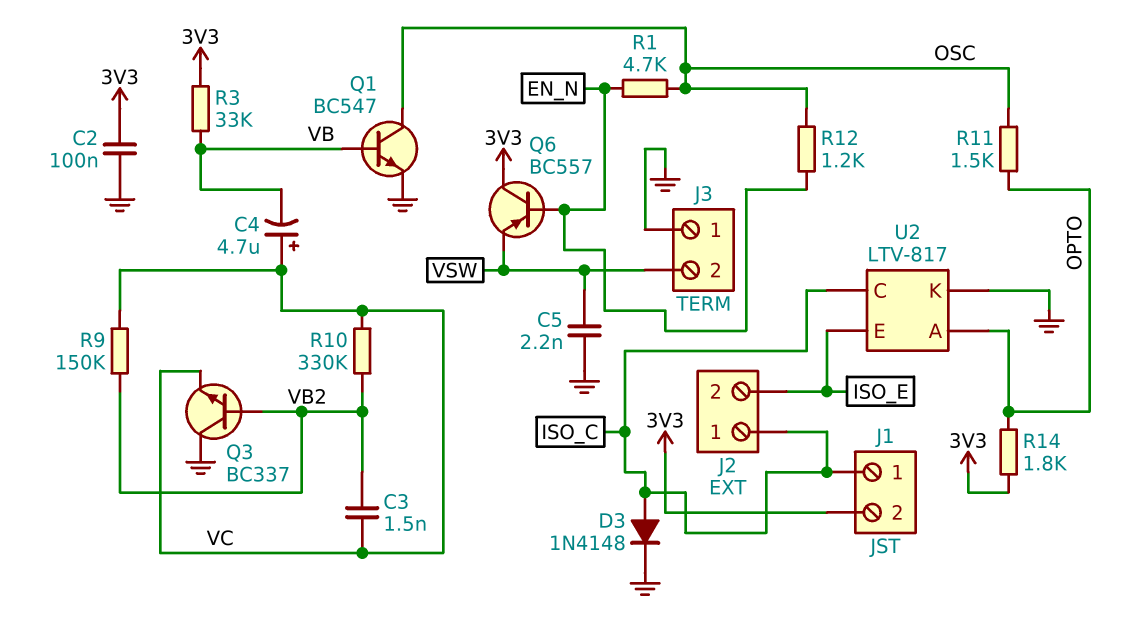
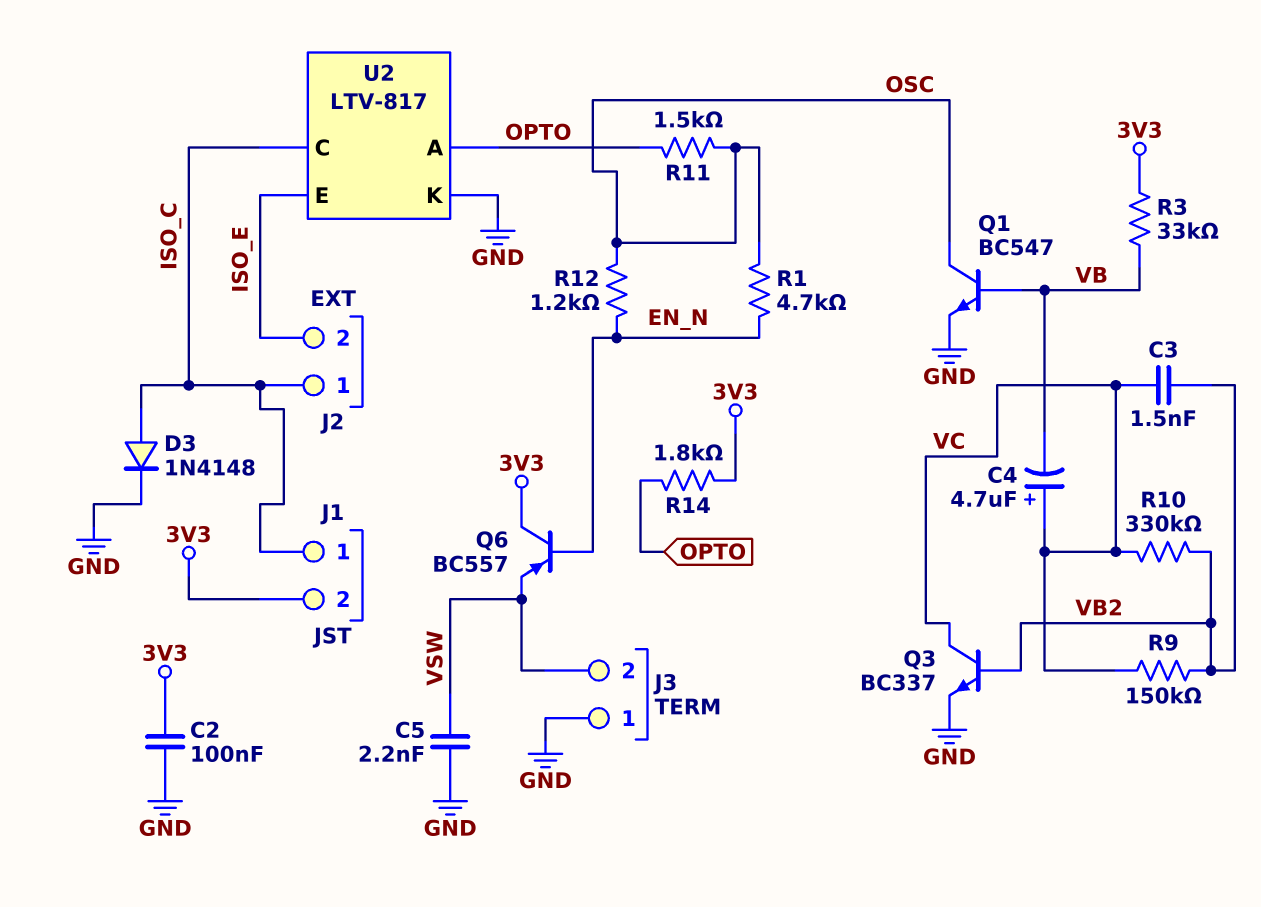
Q3: NPN BC337 (B VB2, C GND, E VC) -> NPN BC337 (B VB2, C VC, E GND)

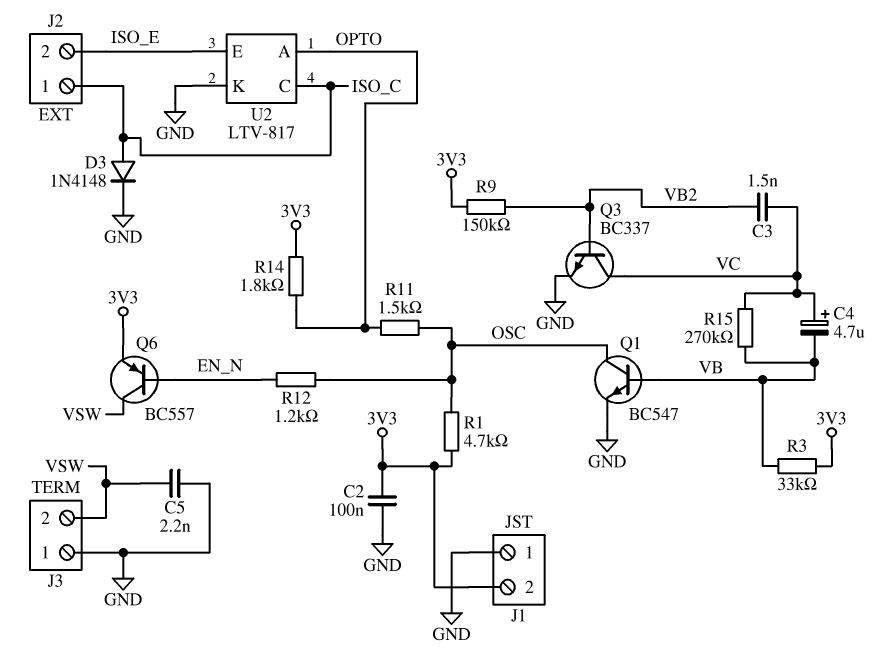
J1 pin 1: ISO_C -> GND
Q6: PNP BC557 (B EN_N, C 3V3, E VSW) -> PNP BC557 (B EN_N, C VSW, E 3V3)
R1: 4.7k (EN_N, OSC) -> 4.7k (3V3, OSC)
R9: 150k (VB2, VC) -> 150k (3V3, VB2)
R10: 330k (VB2, VC) -> none
R15: none -> 270k (VB, VC)

